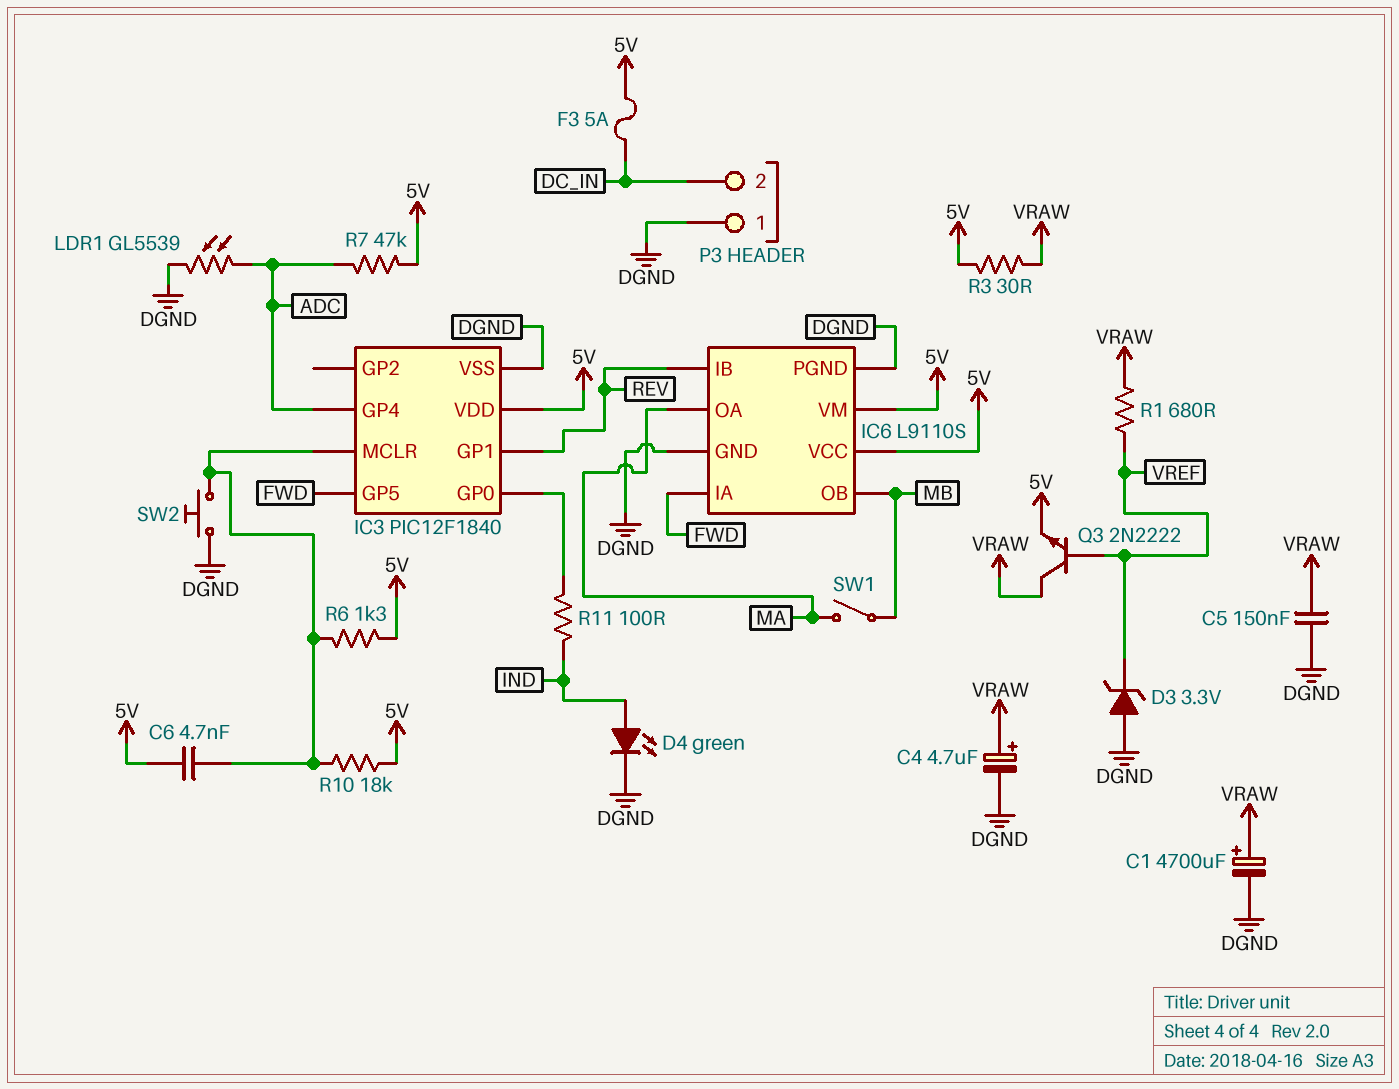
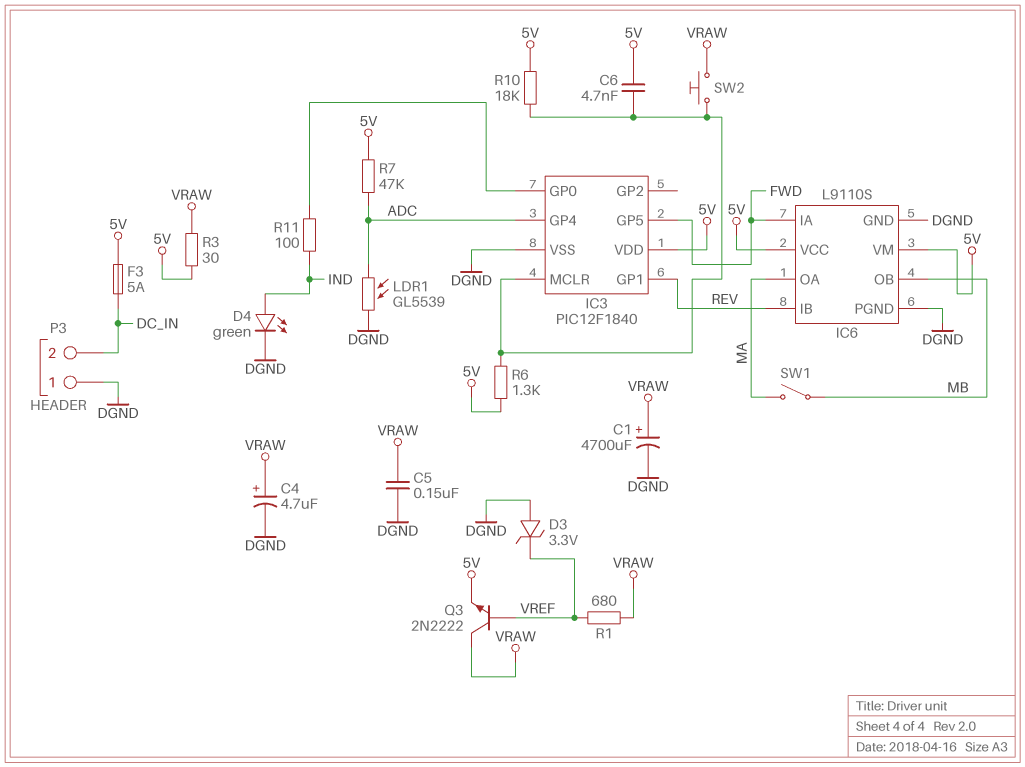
SW2: button (DGND, IC3/MCLR) -> button (IC3/MCLR, VRAW)

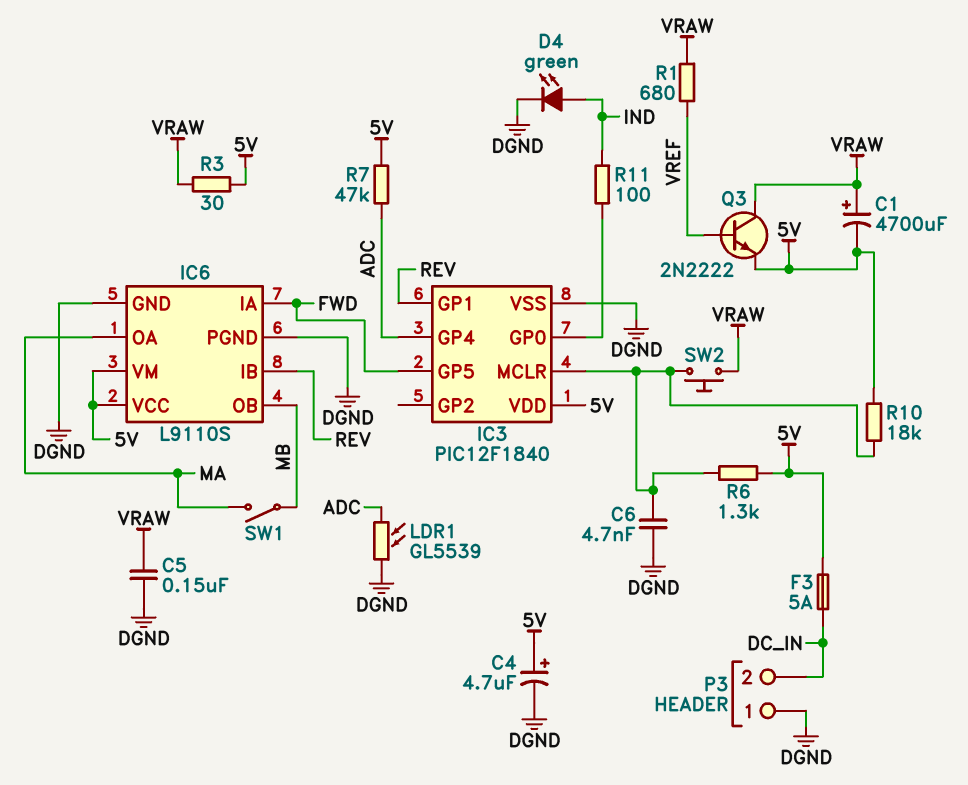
C1: 4700uF (plus VRAW, minus DGND) -> 4700uF (plus VRAW, minus 5V)
C4: 4.7uF (plus VRAW, minus DGND) -> 4.7uF (plus 5V, minus DGND)
C6: 4.7nF (5V, IC3/MCLR) -> 4.7nF (DGND, IC3/MCLR)
D3: zener 3.3V (A DGND, K VREF) -> none

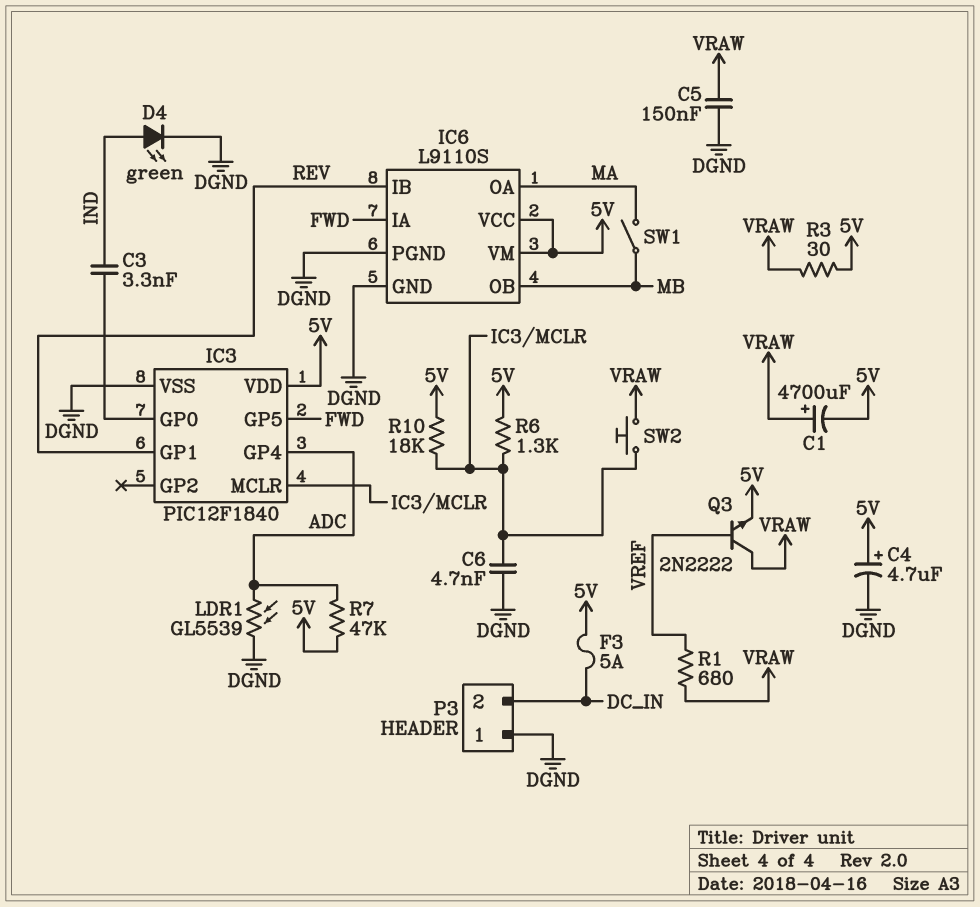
C3: none -> 3.3nF (IC3/GP0, IND)
R11: 100 (IC3/GP0, IND) -> none

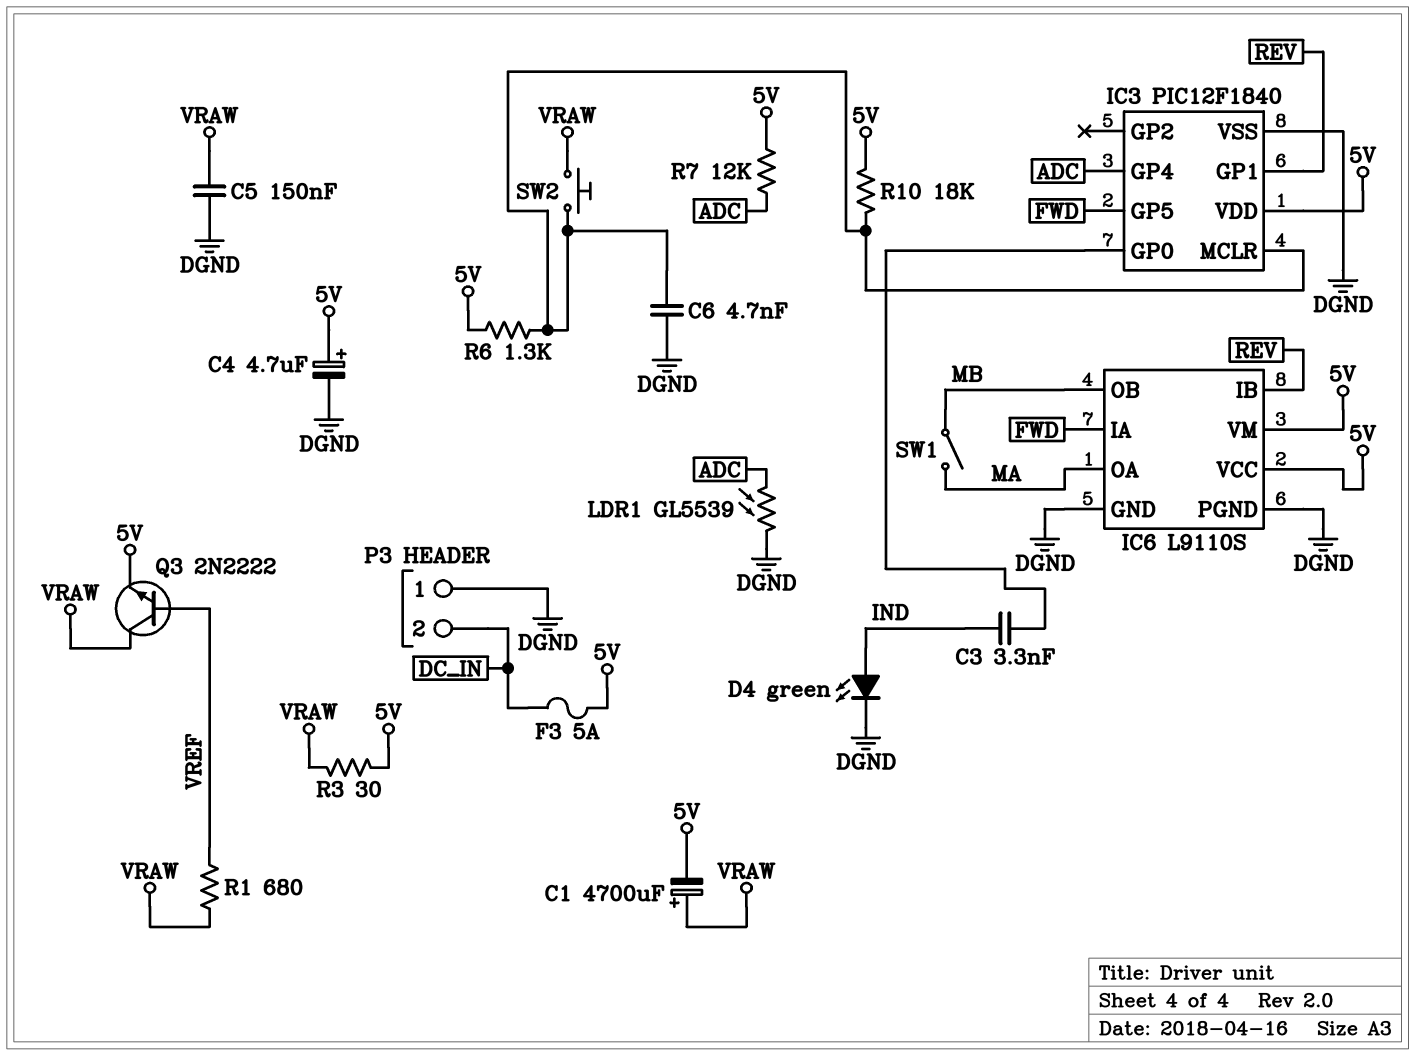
R7: 47k (5V, ADC) -> 12k (5V, ADC)

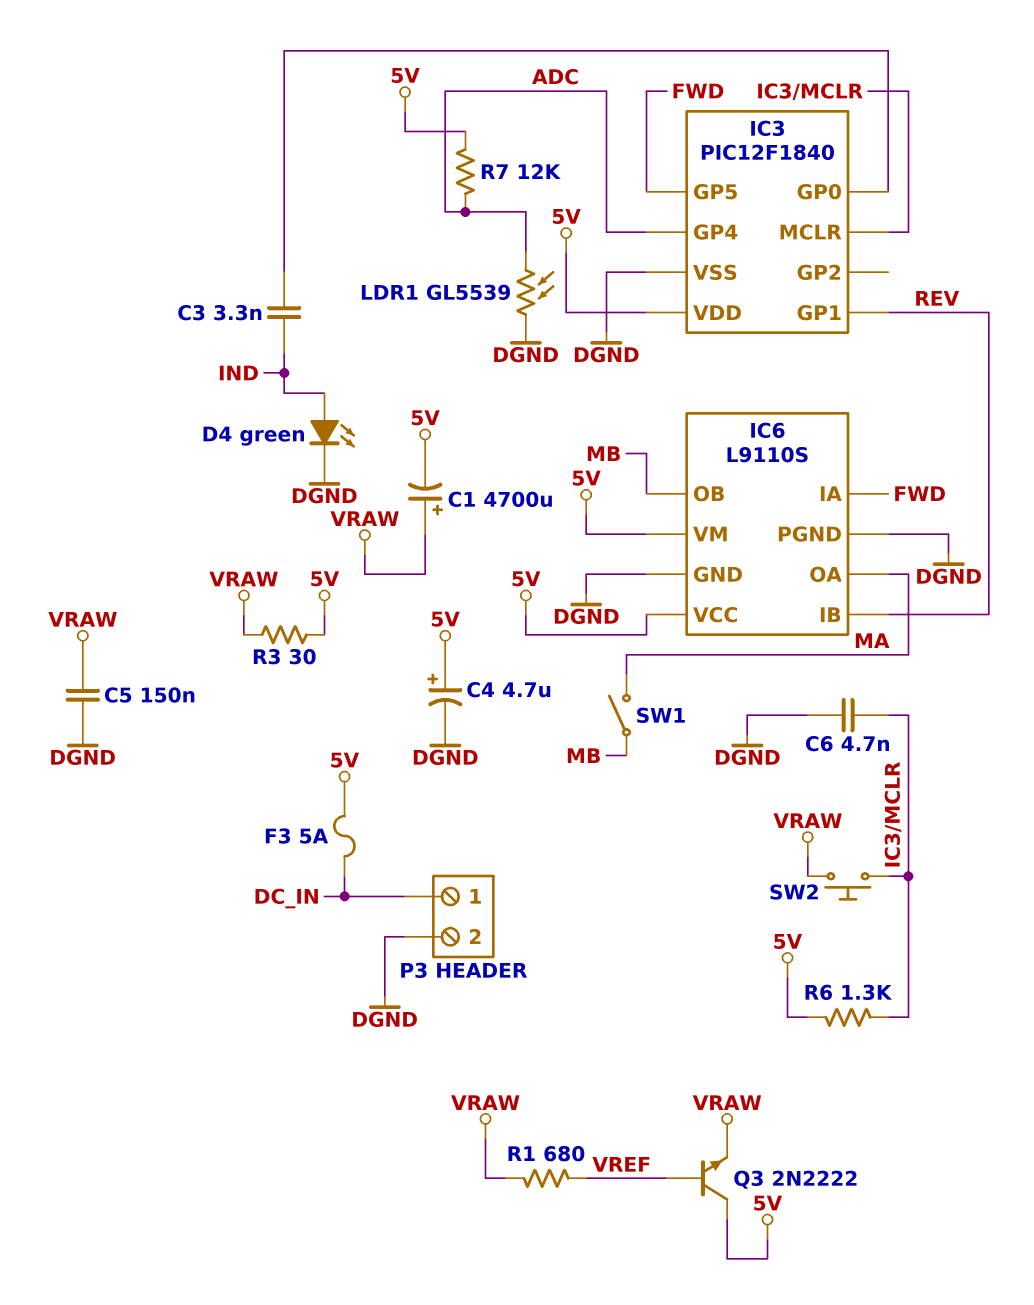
P3 pin 1: DGND -> DC_IN
P3 pin 2: DC_IN -> DGND
Q3: NPN 2N2222 (B VREF, C VRAW, E 5V) -> NPN 2N2222 (B VREF, C 5V, E VRAW)
R10: 18k (5V, IC3/MCLR) -> none

